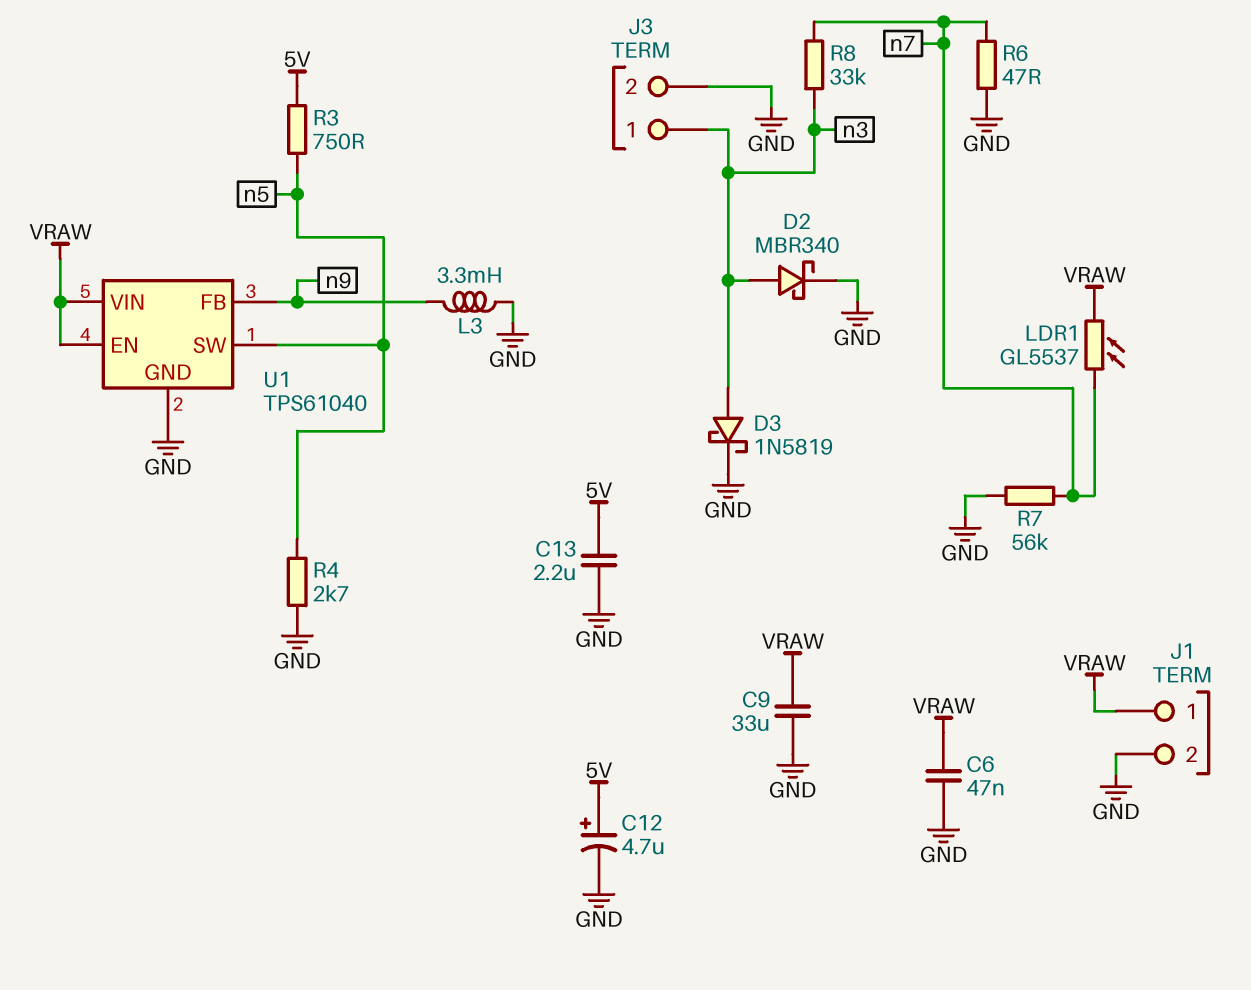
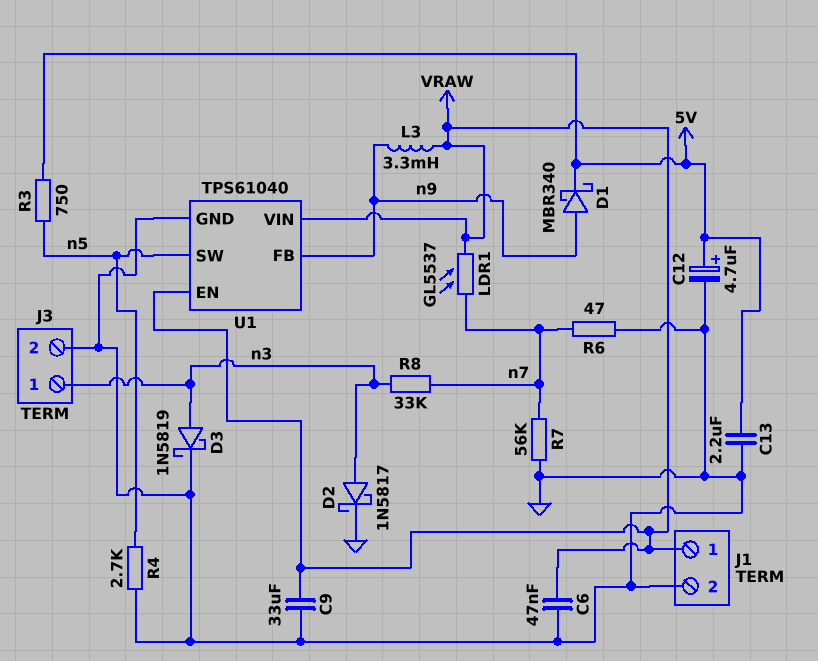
D1: none -> schottky MBR340 (A n9, K 5V)
D2: schottky MBR340 (A n3, K GND) -> schottky 1N5817 (A n3, K GND)
L3: 3.3mH (GND, n9) -> 3.3mH (VRAW, n9)

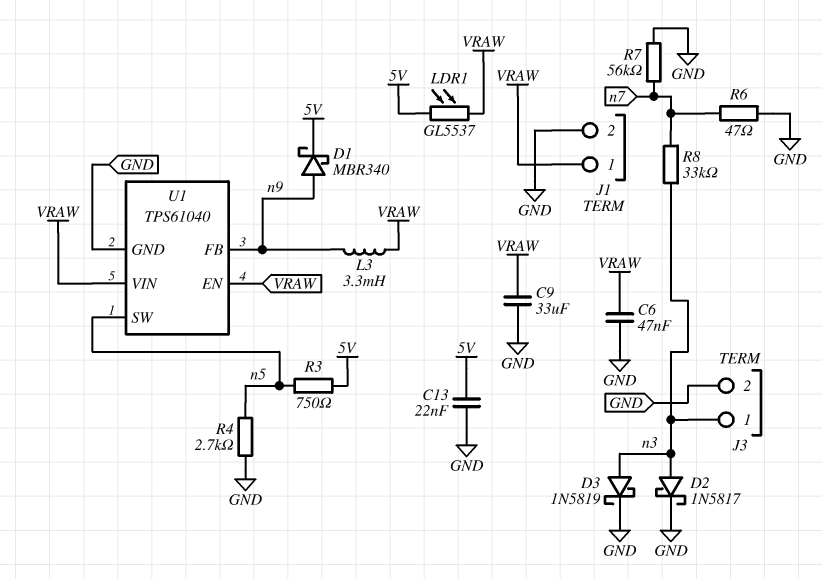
C12: 4.7uF (plus 5V, minus GND) -> none
C13: 2.2uF (5V, GND) -> 22nF (5V, GND)
LDR1: GL5537 (VRAW, n7) -> GL5537 (5V, VRAW)

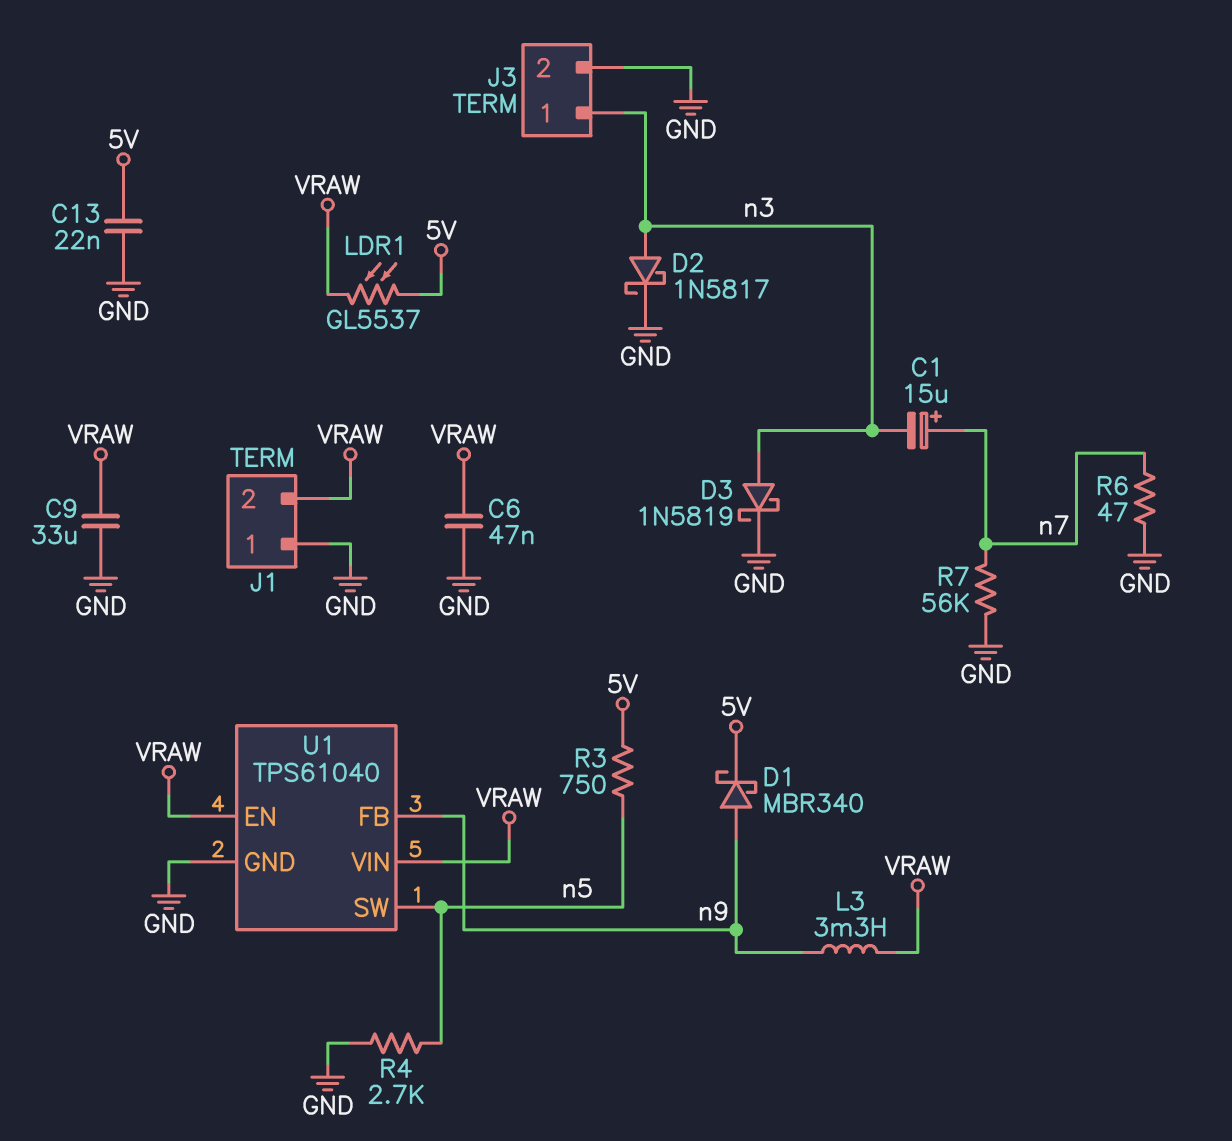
C1: none -> 15uF (plus n7, minus n3)
J1 pin 1: VRAW -> GND
J1 pin 2: GND -> VRAW
R8: 33k (n3, n7) -> none

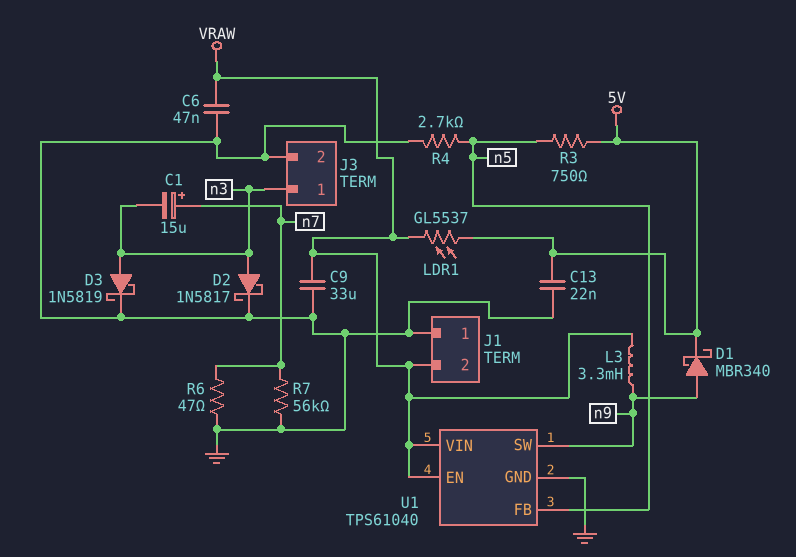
U1 pin FB: n9 -> n5
U1 pin SW: n5 -> n9

